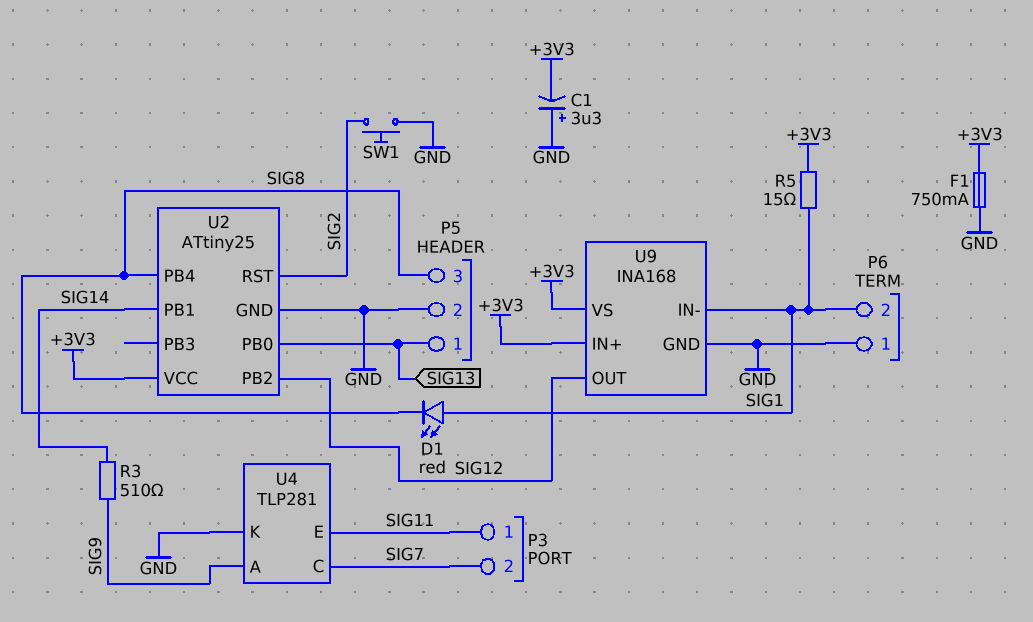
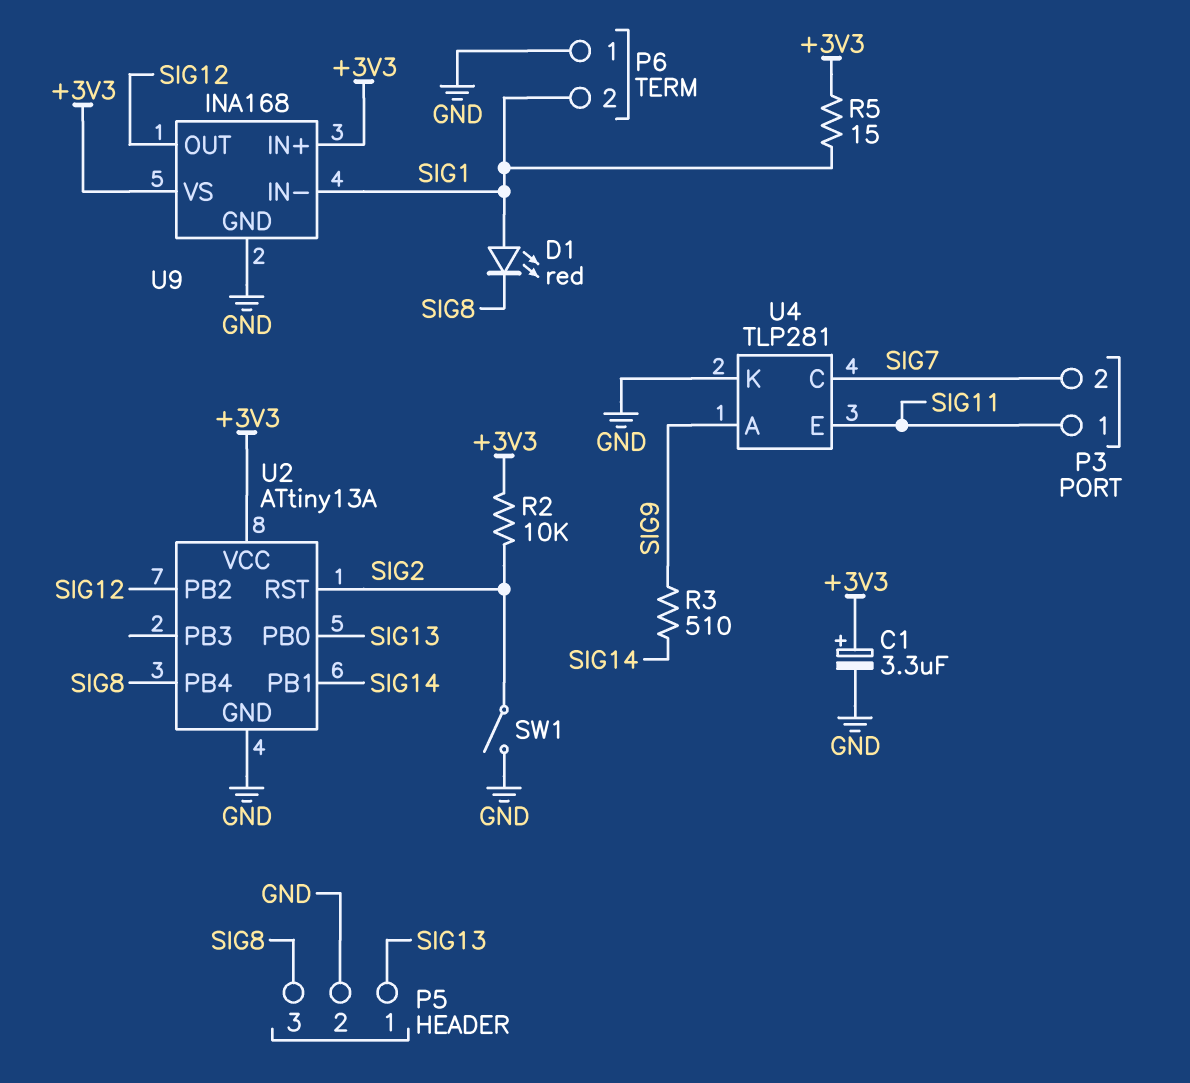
C1: 3.3uF (plus GND, minus +3V3) -> 3.3uF (plus +3V3, minus GND)
F1: 750mA (+3V3, GND) -> none
R2: none -> 10k (+3V3, SIG2)
SW1: button (GND, SIG2) -> switch (GND, SIG2)
U2: ATtiny25 -> ATtiny13A

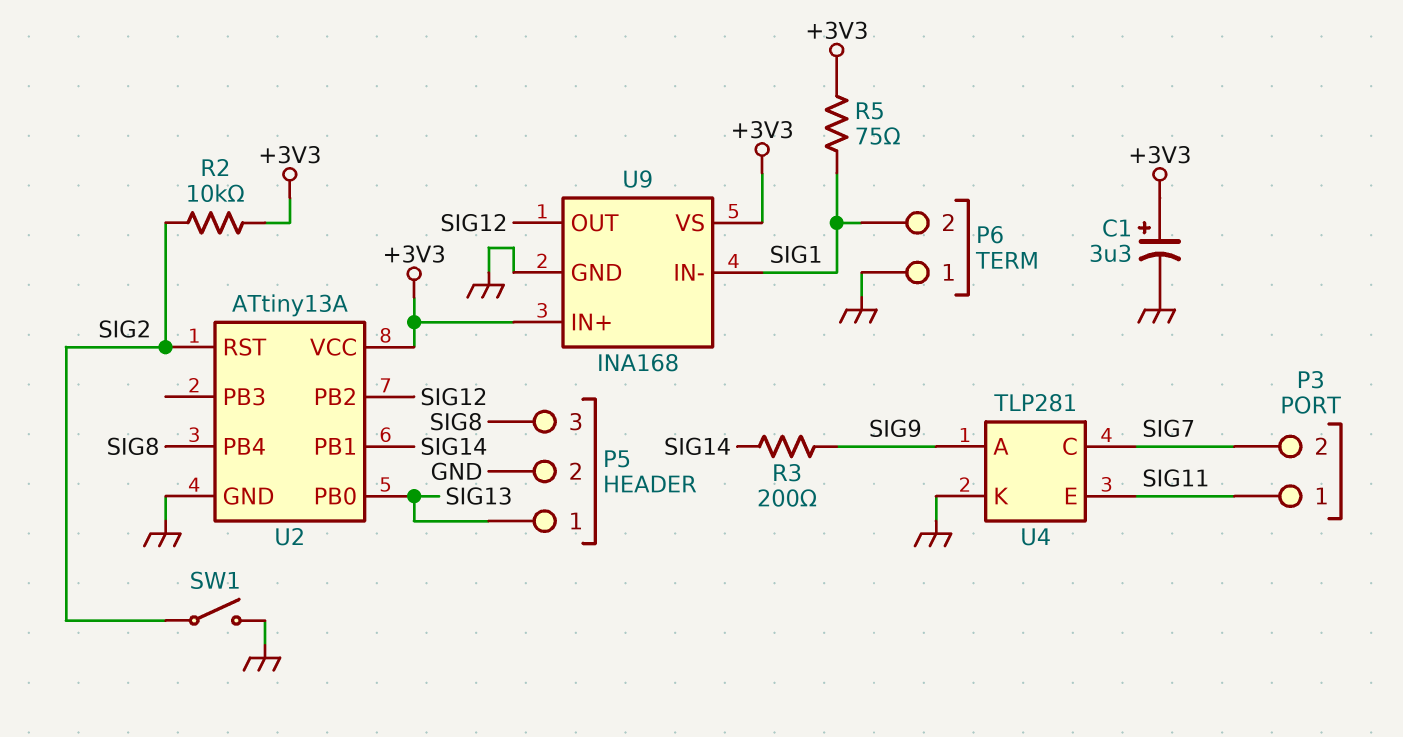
D1: LED red (A SIG1, K SIG8) -> none
R3: 510 (SIG9, SIG14) -> 200 (SIG9, SIG14)
R5: 15 (+3V3, SIG1) -> 75 (+3V3, SIG1)

